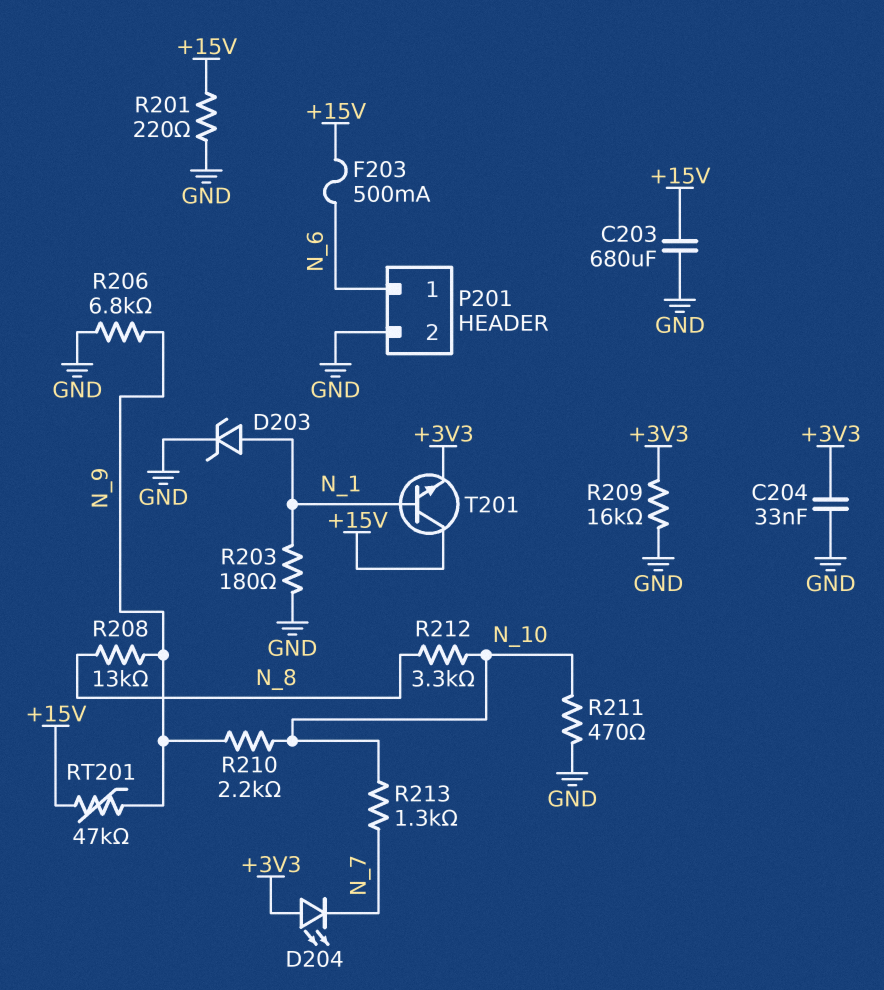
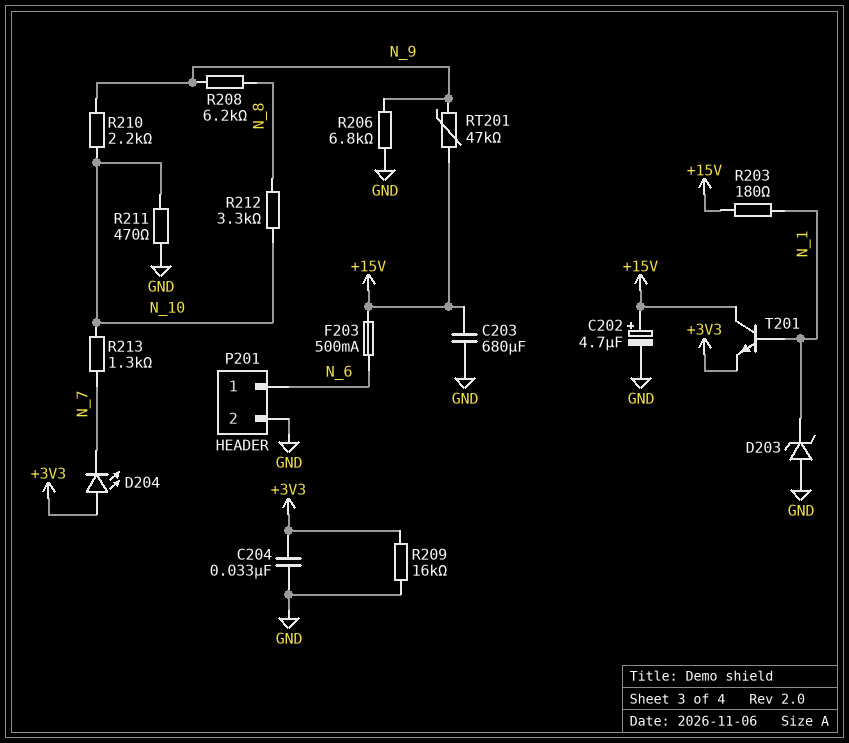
C202: none -> 4.7uF (plus +15V, minus GND)
D203: zener (A N_1, K GND) -> zener (A GND, K N_1)
R201: 220 (+15V, GND) -> none
R203: 180 (GND, N_1) -> 180 (+15V, N_1)
R208: 13k (N_8, N_9) -> 6.2k (N_8, N_9)

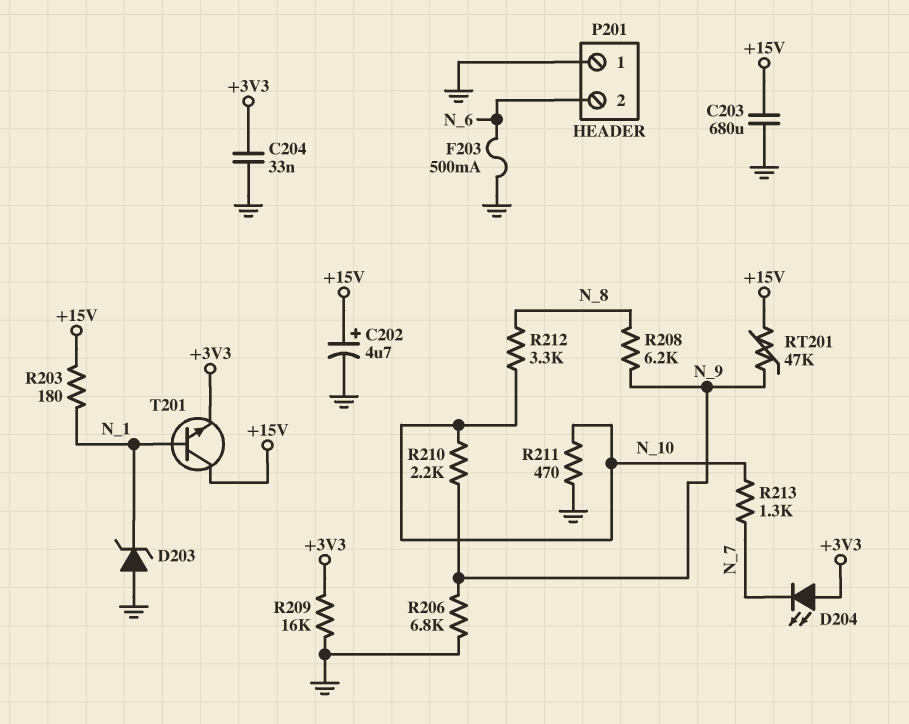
F203: 500mA (+15V, N_6) -> 500mA (GND, N_6)
P201 pin 1: N_6 -> GND
P201 pin 2: GND -> N_6

